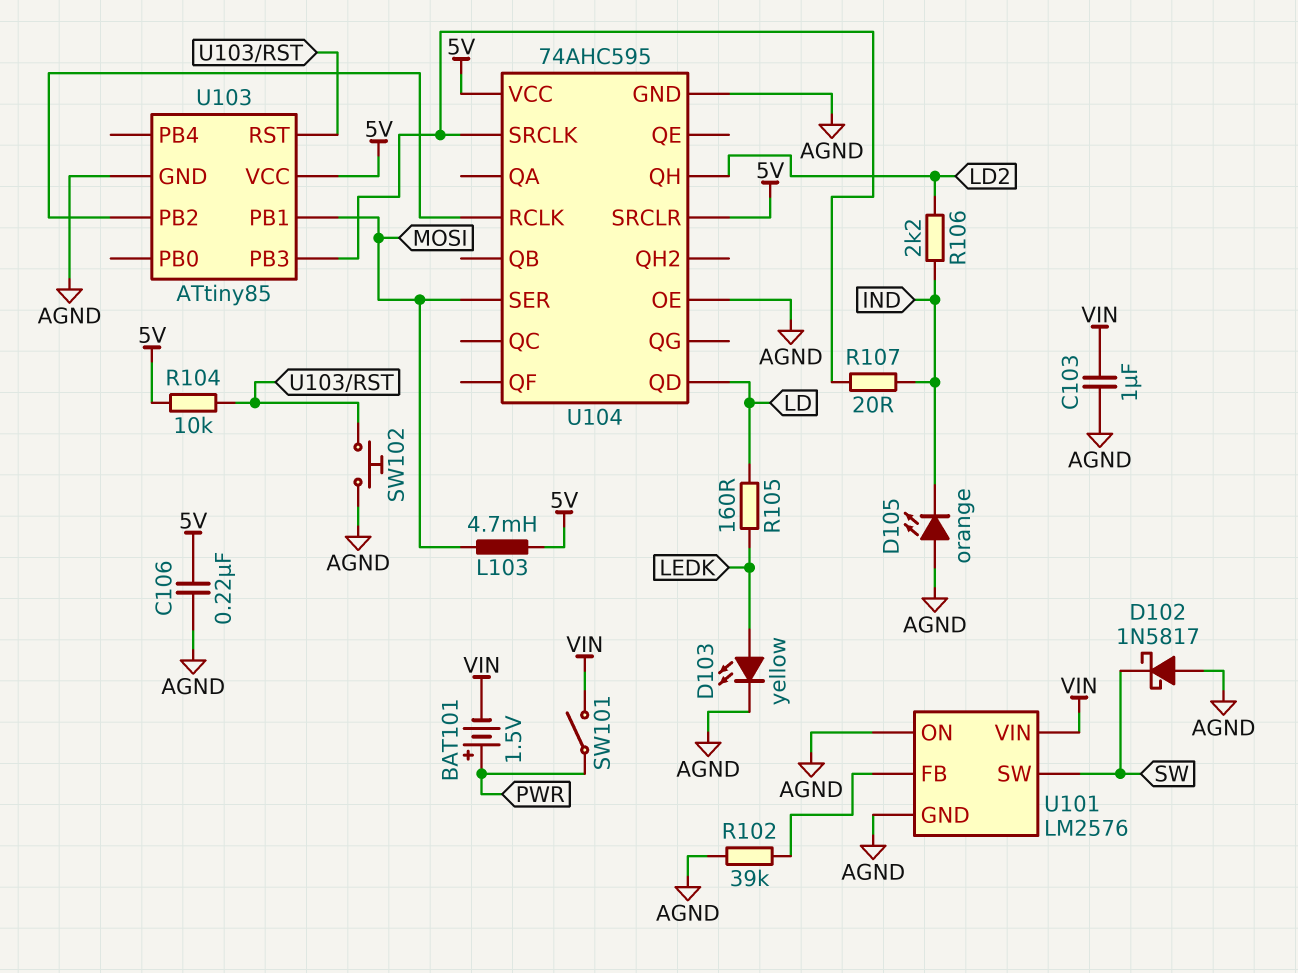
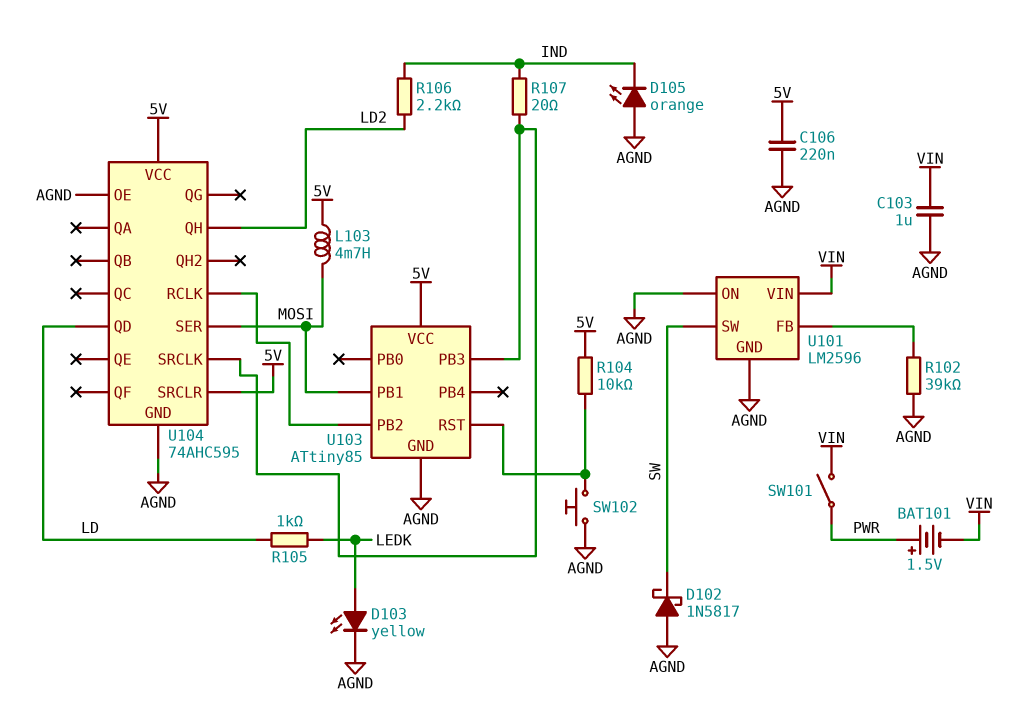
R105: 160 (LD, LEDK) -> 1k (LD, LEDK)
U101: LM2576 -> LM2596

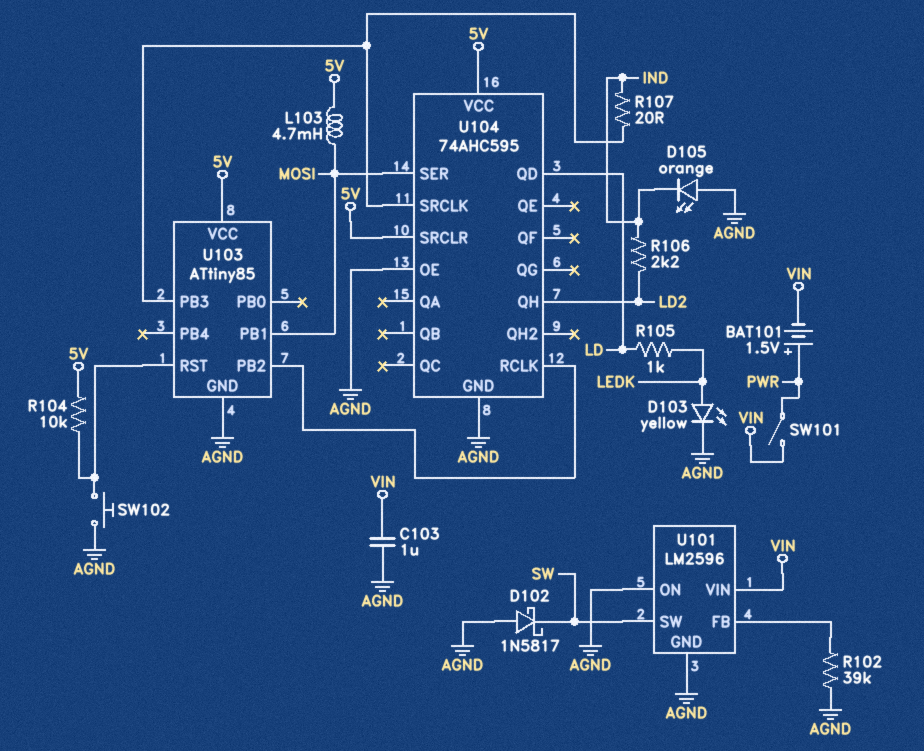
C106: 220nF (5V, AGND) -> none

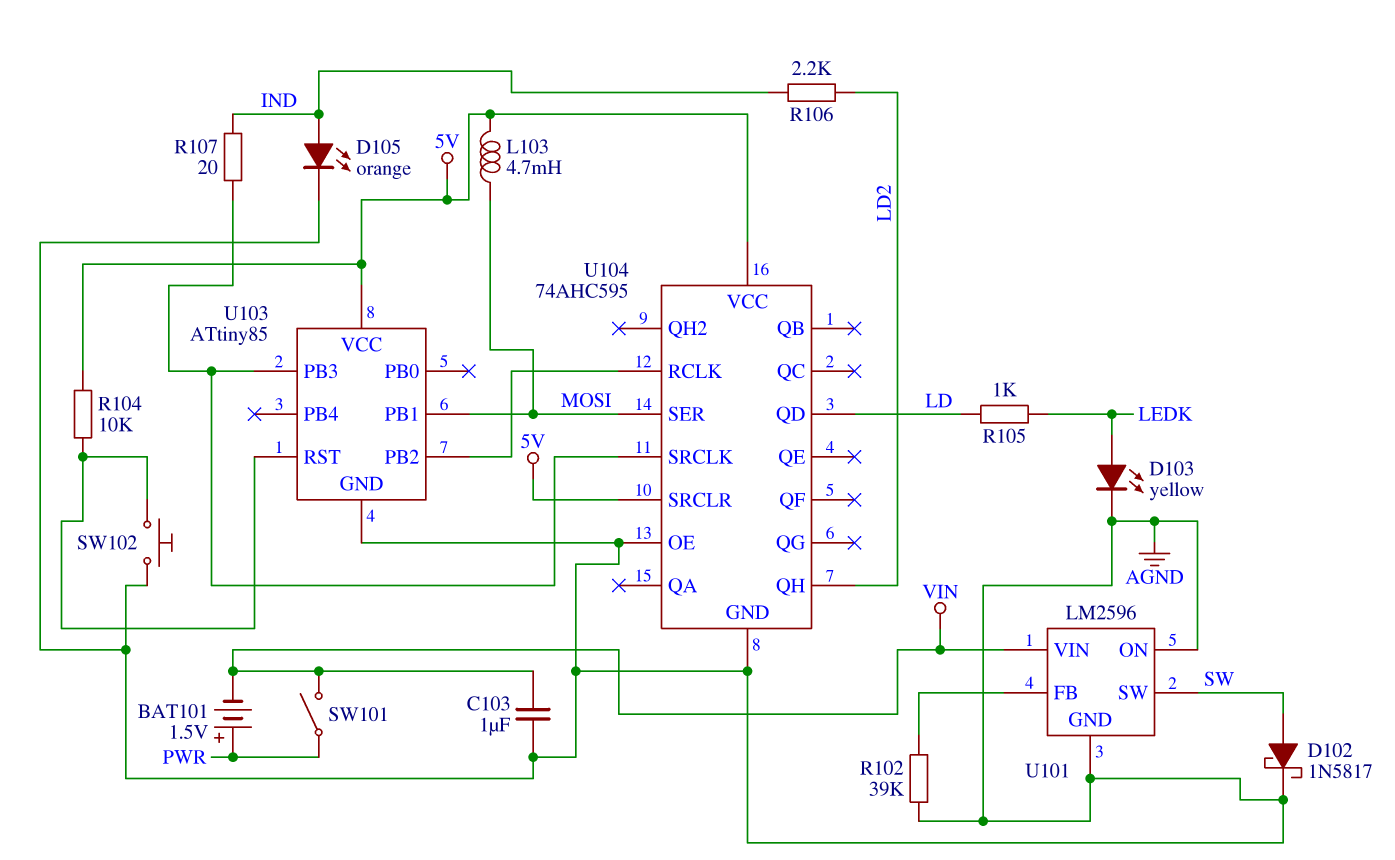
D102: schottky 1N5817 (A AGND, K SW) -> schottky 1N5817 (A SW, K AGND)
D105: LED orange (A AGND, K IND) -> LED orange (A IND, K AGND)

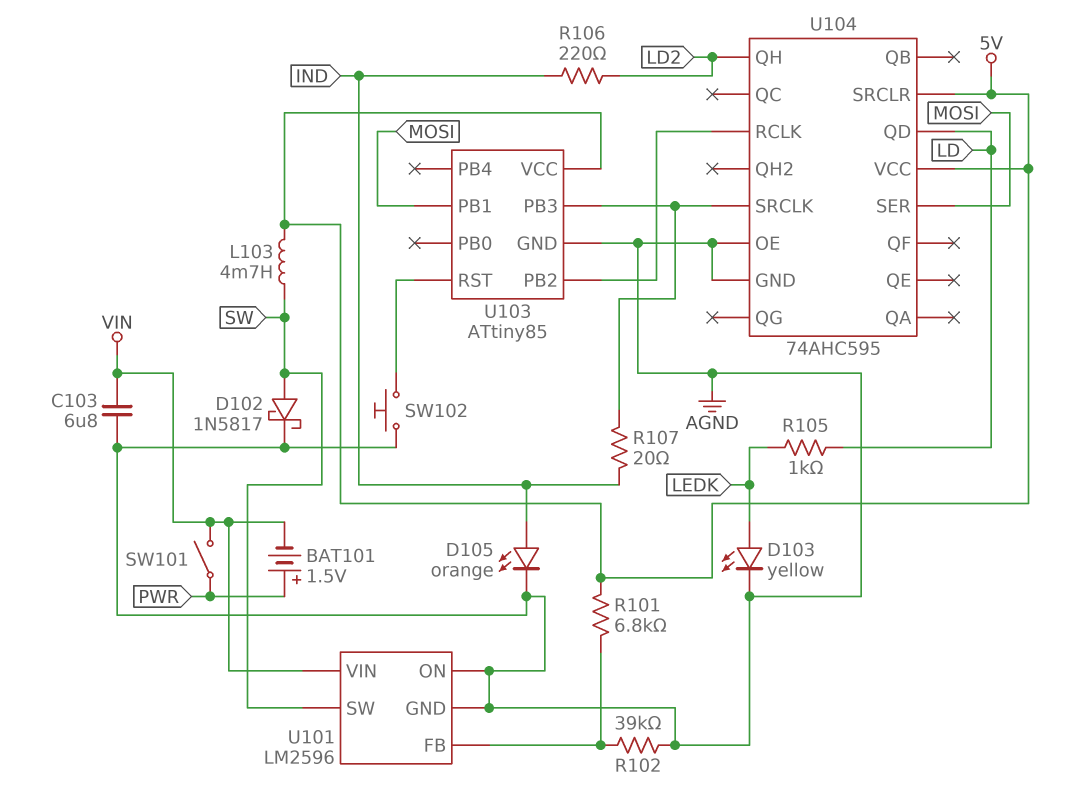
C103: 1uF (AGND, VIN) -> 6.8uF (AGND, VIN)
L103: 4.7mH (5V, MOSI) -> 4.7mH (5V, SW)
R101: none -> 6.8k (5V, U101/FB)
R104: 10k (5V, U103/RST) -> none
R106: 2.2k (IND, LD2) -> 220 (IND, LD2)

